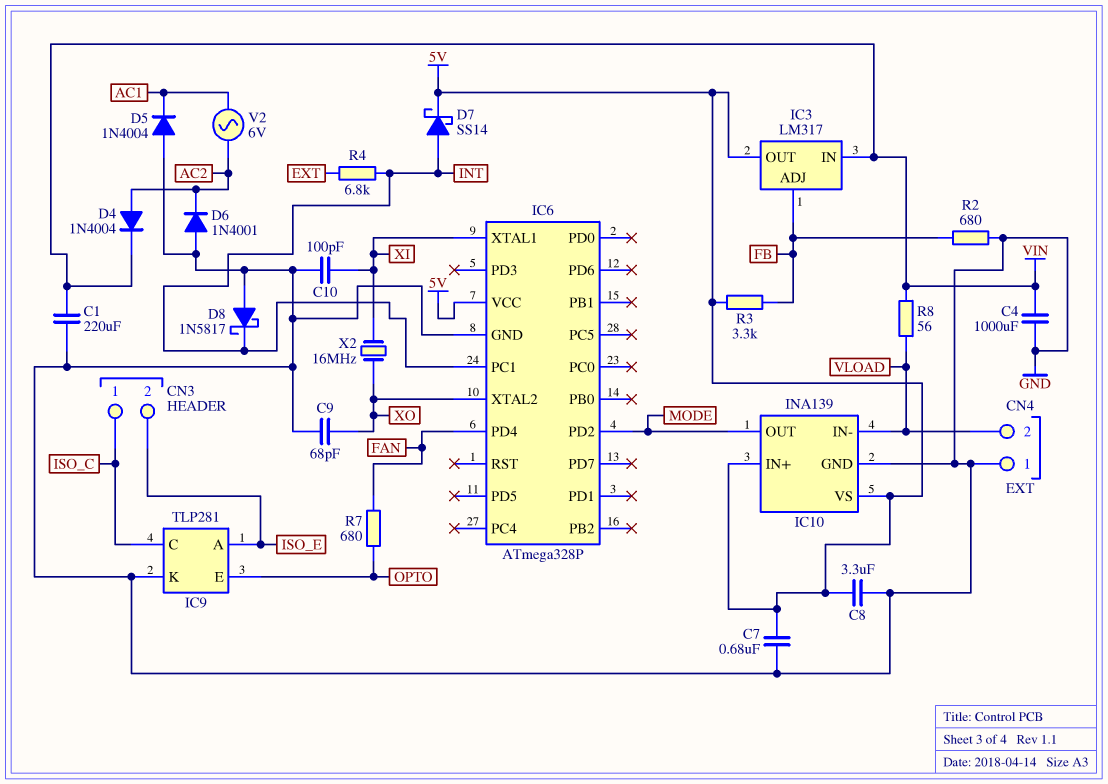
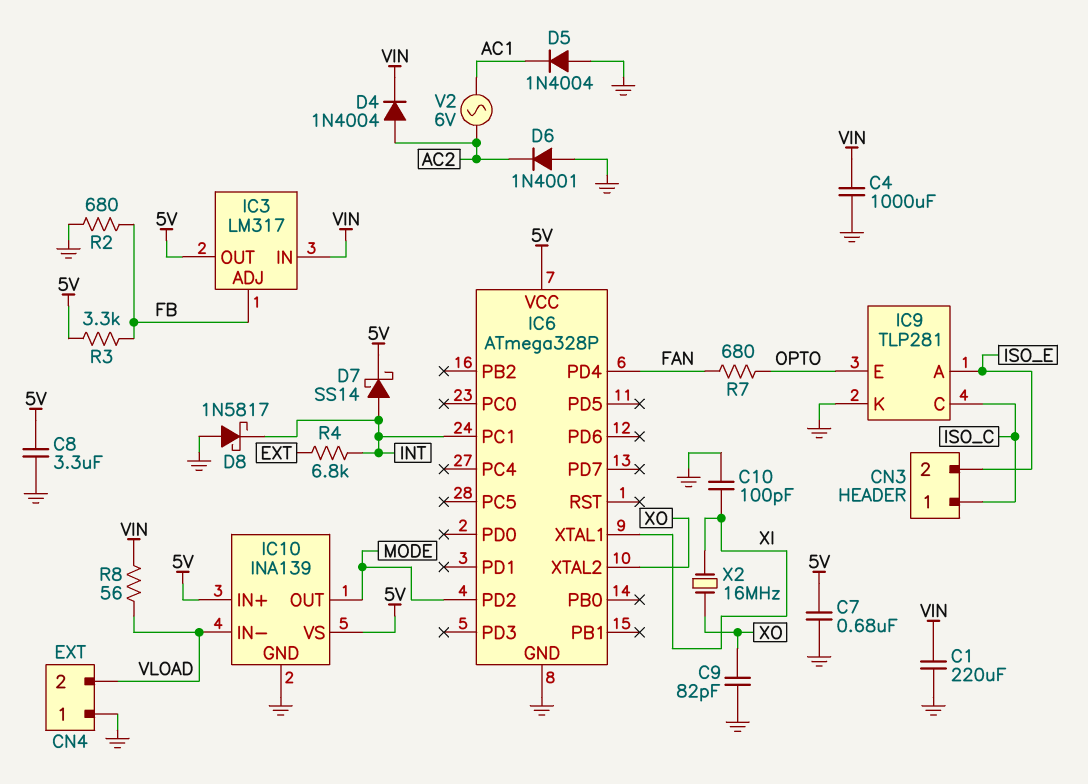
C9: 68pF (GND, XO) -> 82pF (GND, XO)

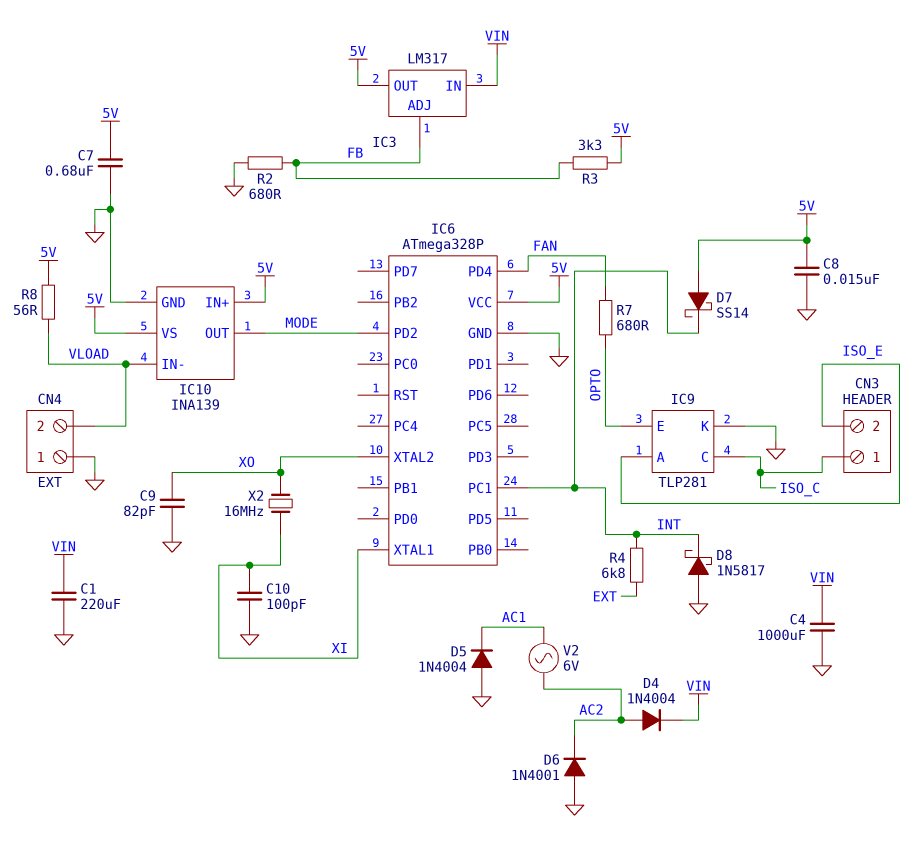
C8: 3.3uF (5V, GND) -> 15nF (5V, GND)
D7: schottky SS14 (A INT, K 5V) -> schottky SS14 (A 5V, K INT)
R8: 56 (VIN, VLOAD) -> 56 (5V, VLOAD)

